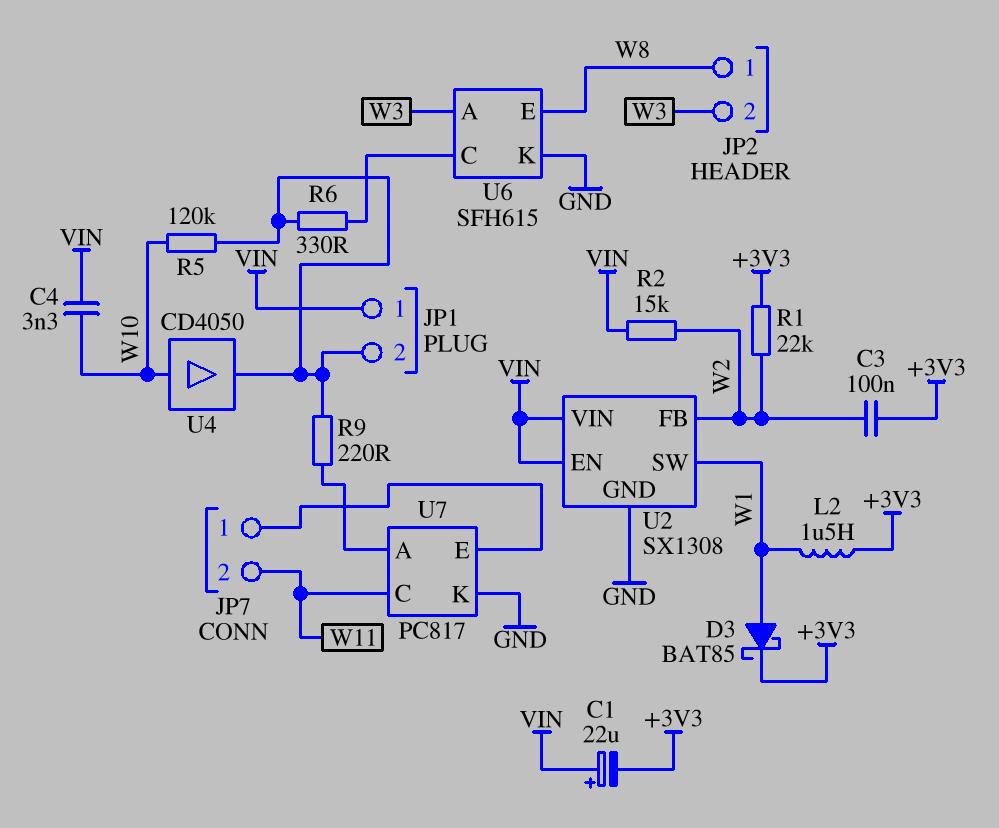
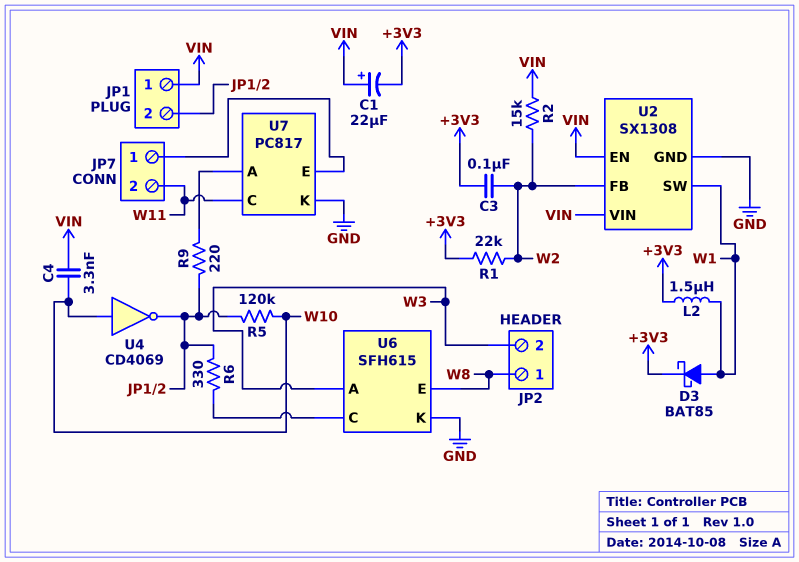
U4: buffer CD4050 (in W10, out JP1/2) -> NOT CD4069 (in W10, out JP1/2)

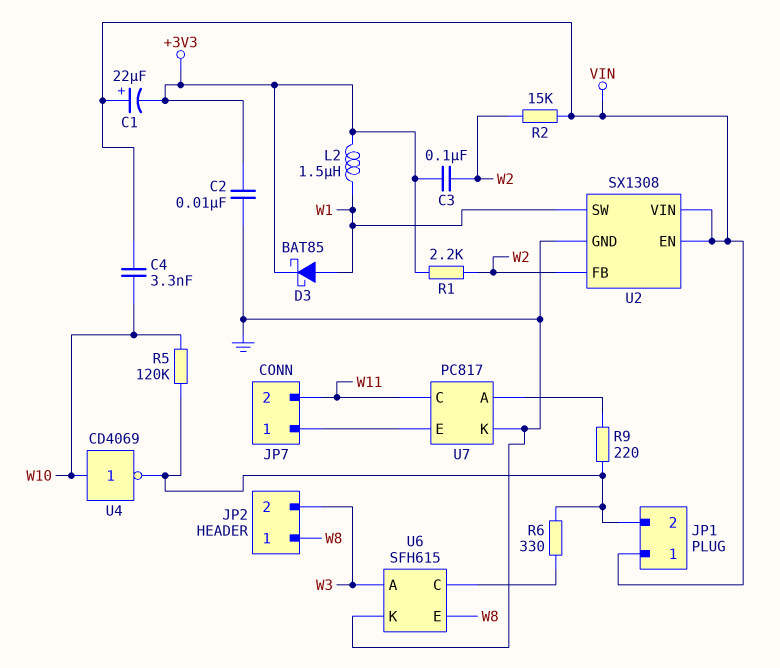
C2: none -> 10nF (+3V3, GND)
R1: 22k (+3V3, W2) -> 2.2k (+3V3, W2)

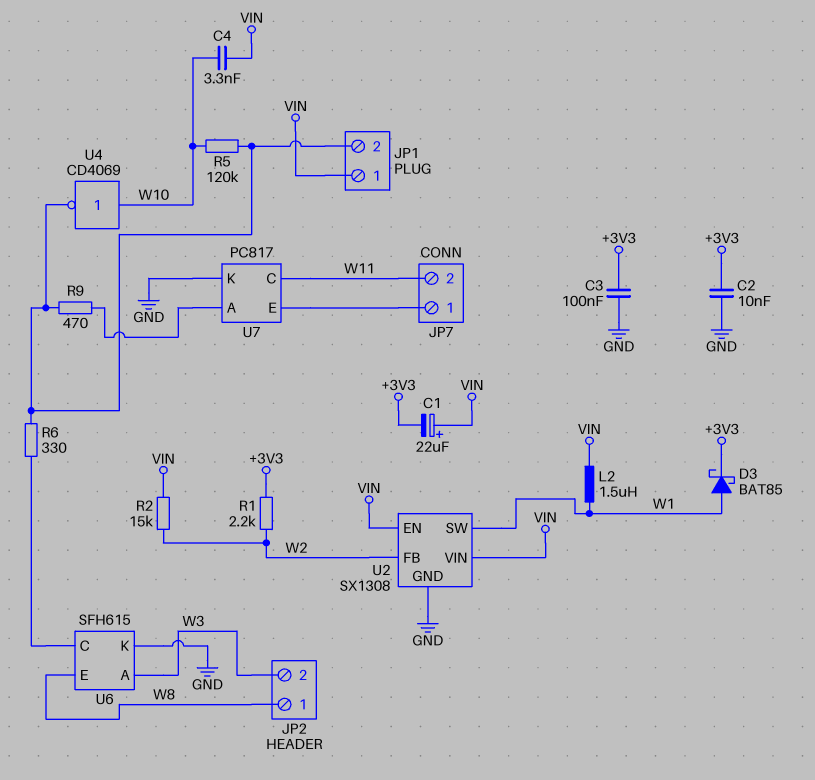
C3: 100nF (+3V3, W2) -> 100nF (+3V3, GND)
L2: 1.5uH (+3V3, W1) -> 1.5uH (VIN, W1)
R9: 220 (JP1/2, U7/A) -> 470 (JP1/2, U7/A)

